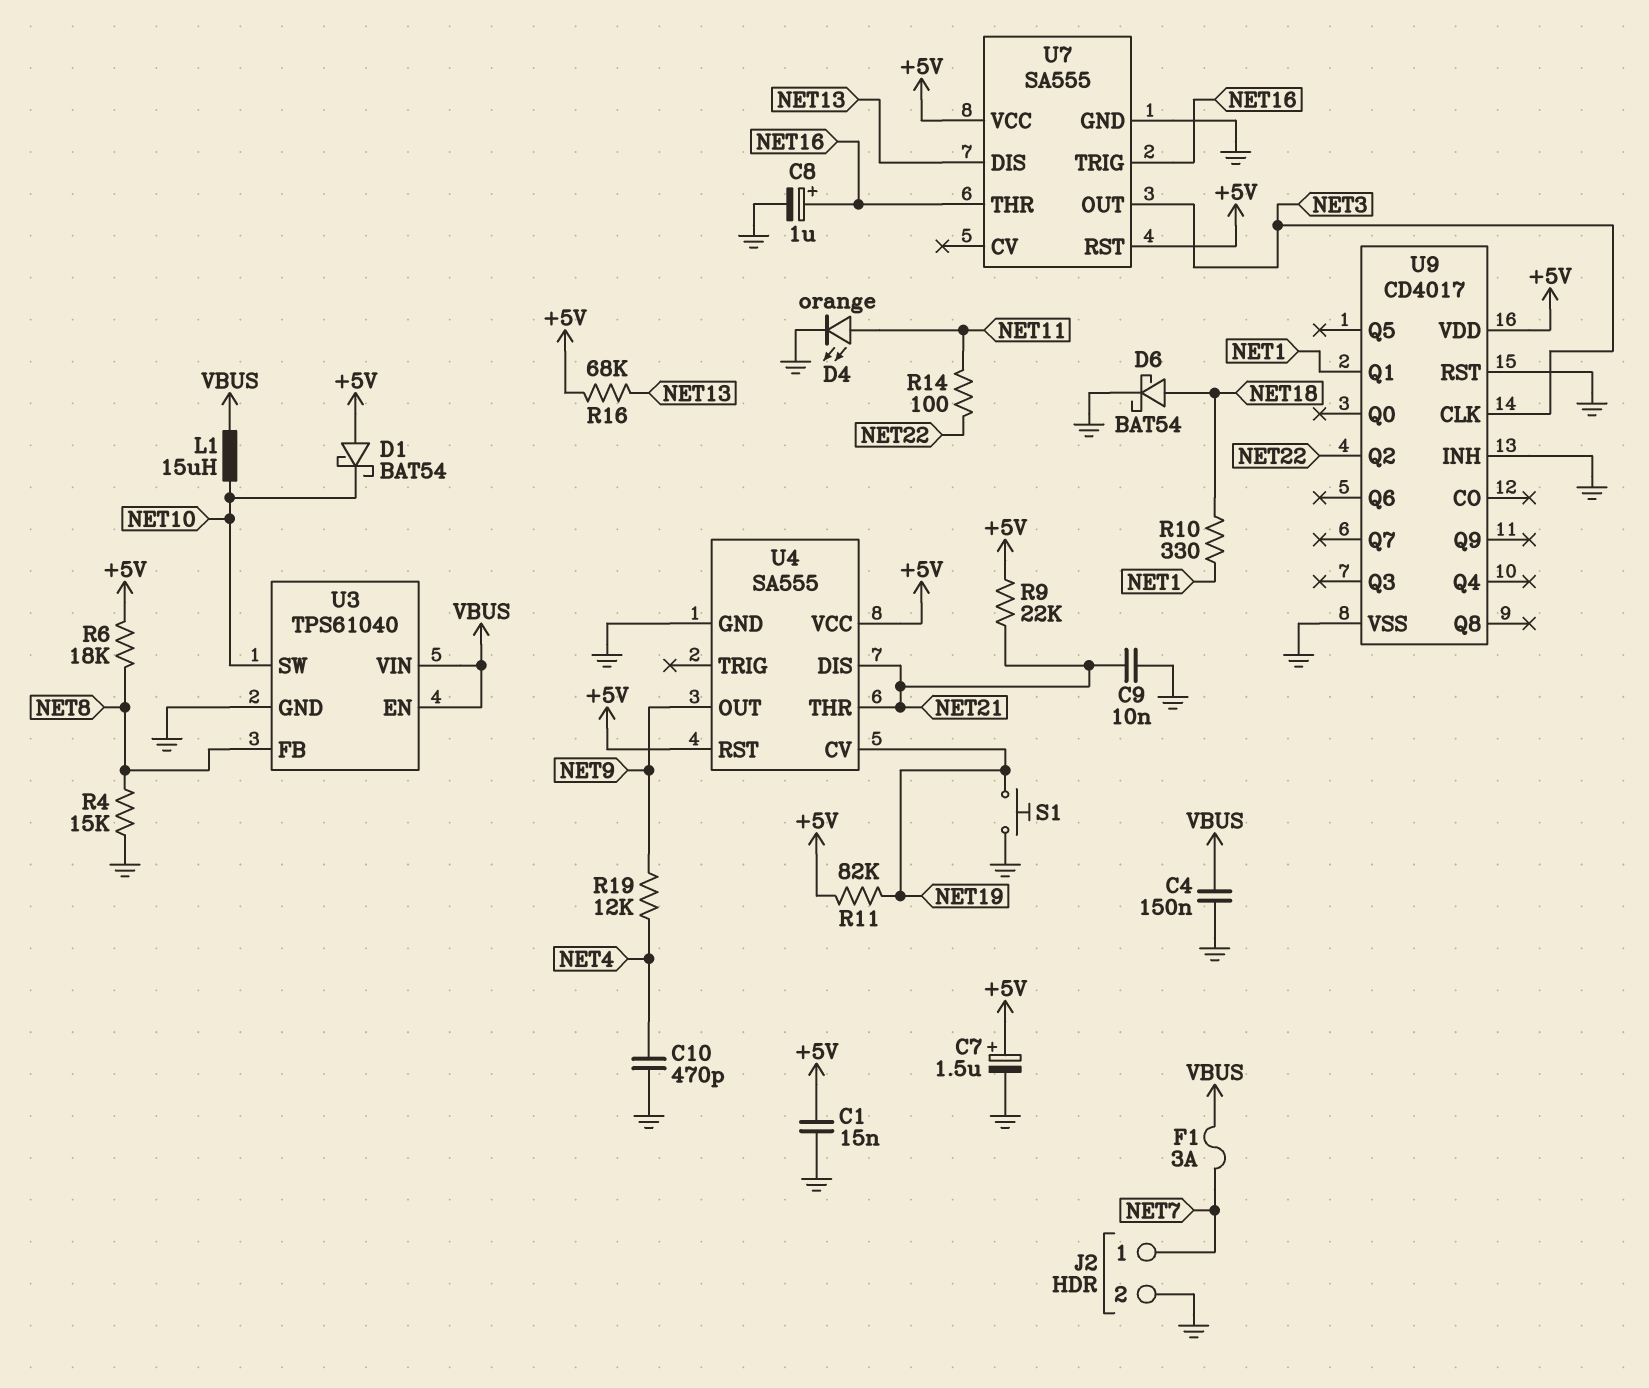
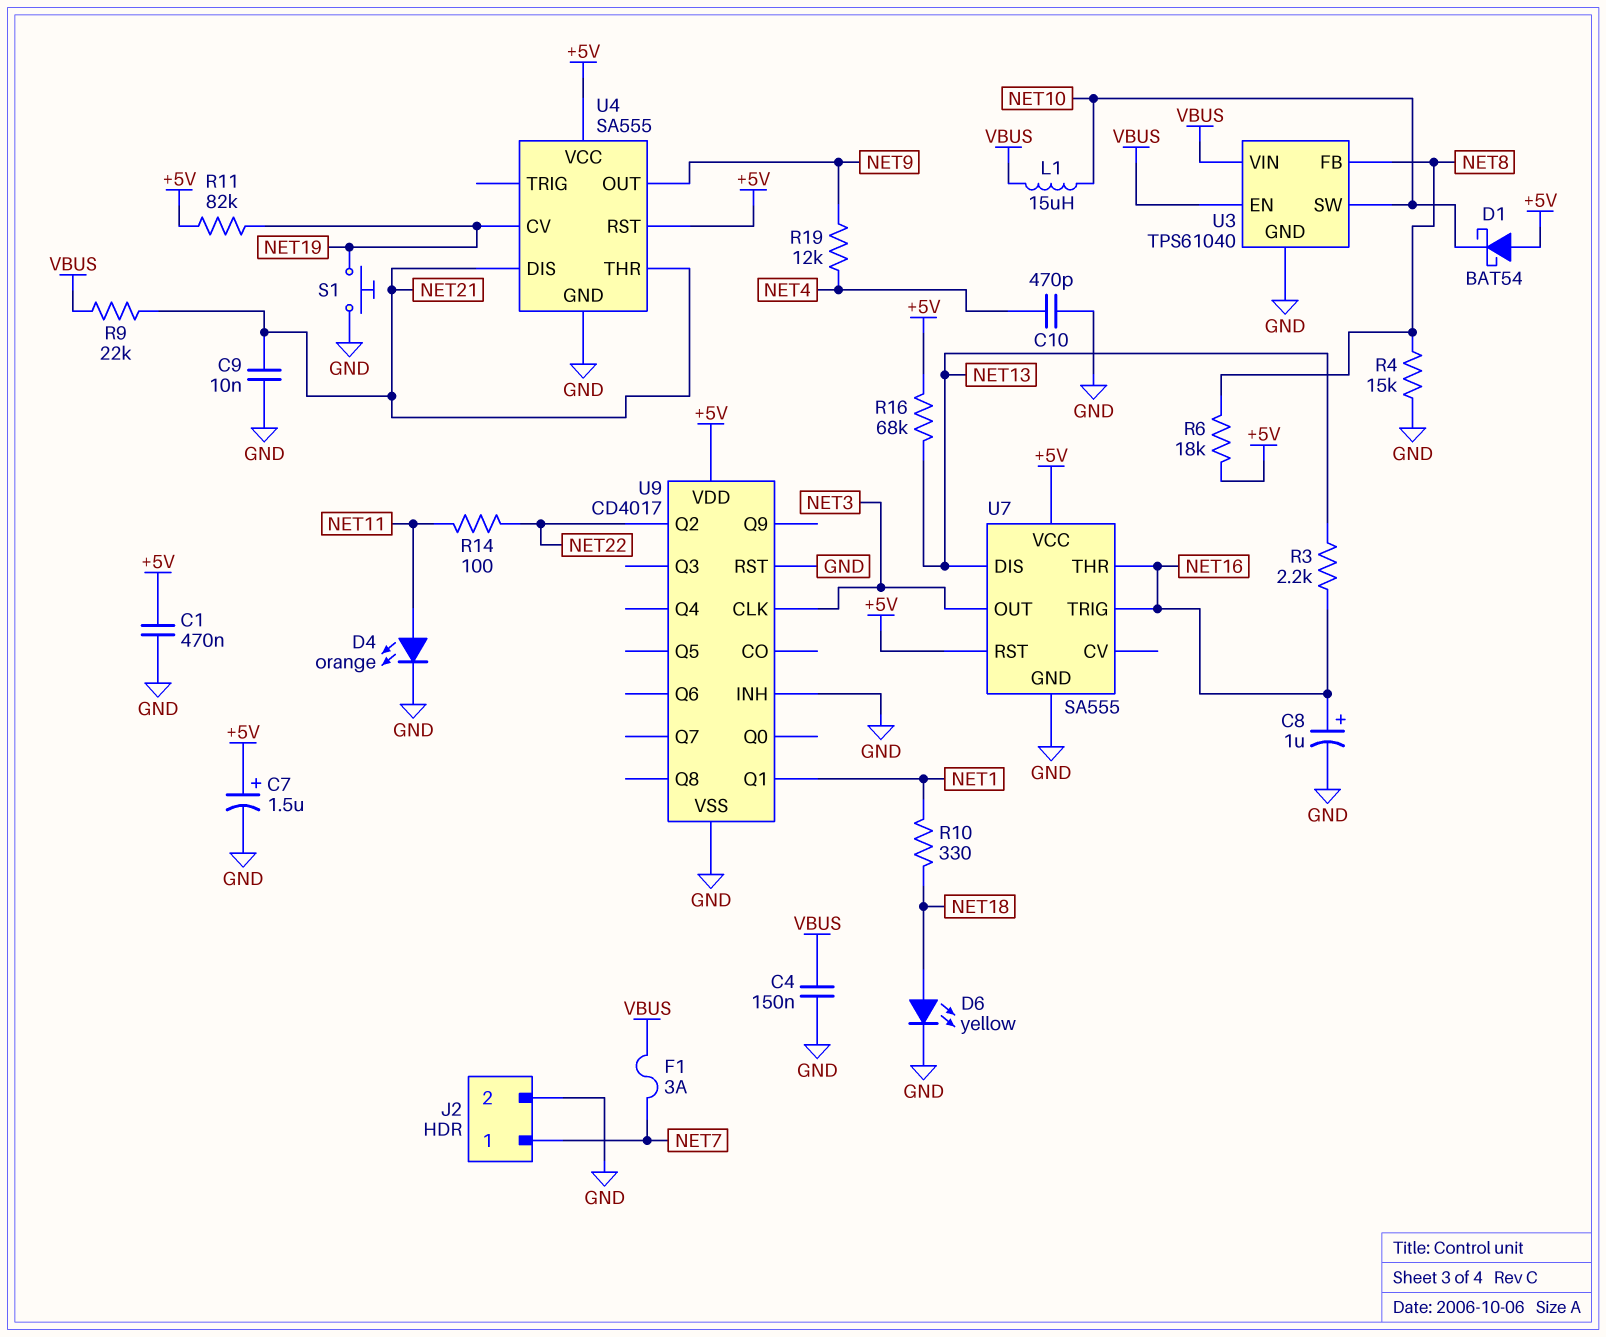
C1: 15nF (+5V, GND) -> 470nF (+5V, GND)
D6: schottky BAT54 (A NET18, K GND) -> LED yellow (A NET18, K GND)
R3: none -> 2.2k (NET13, NET16)
R9: 22k (+5V, NET21) -> 22k (NET21, VBUS)

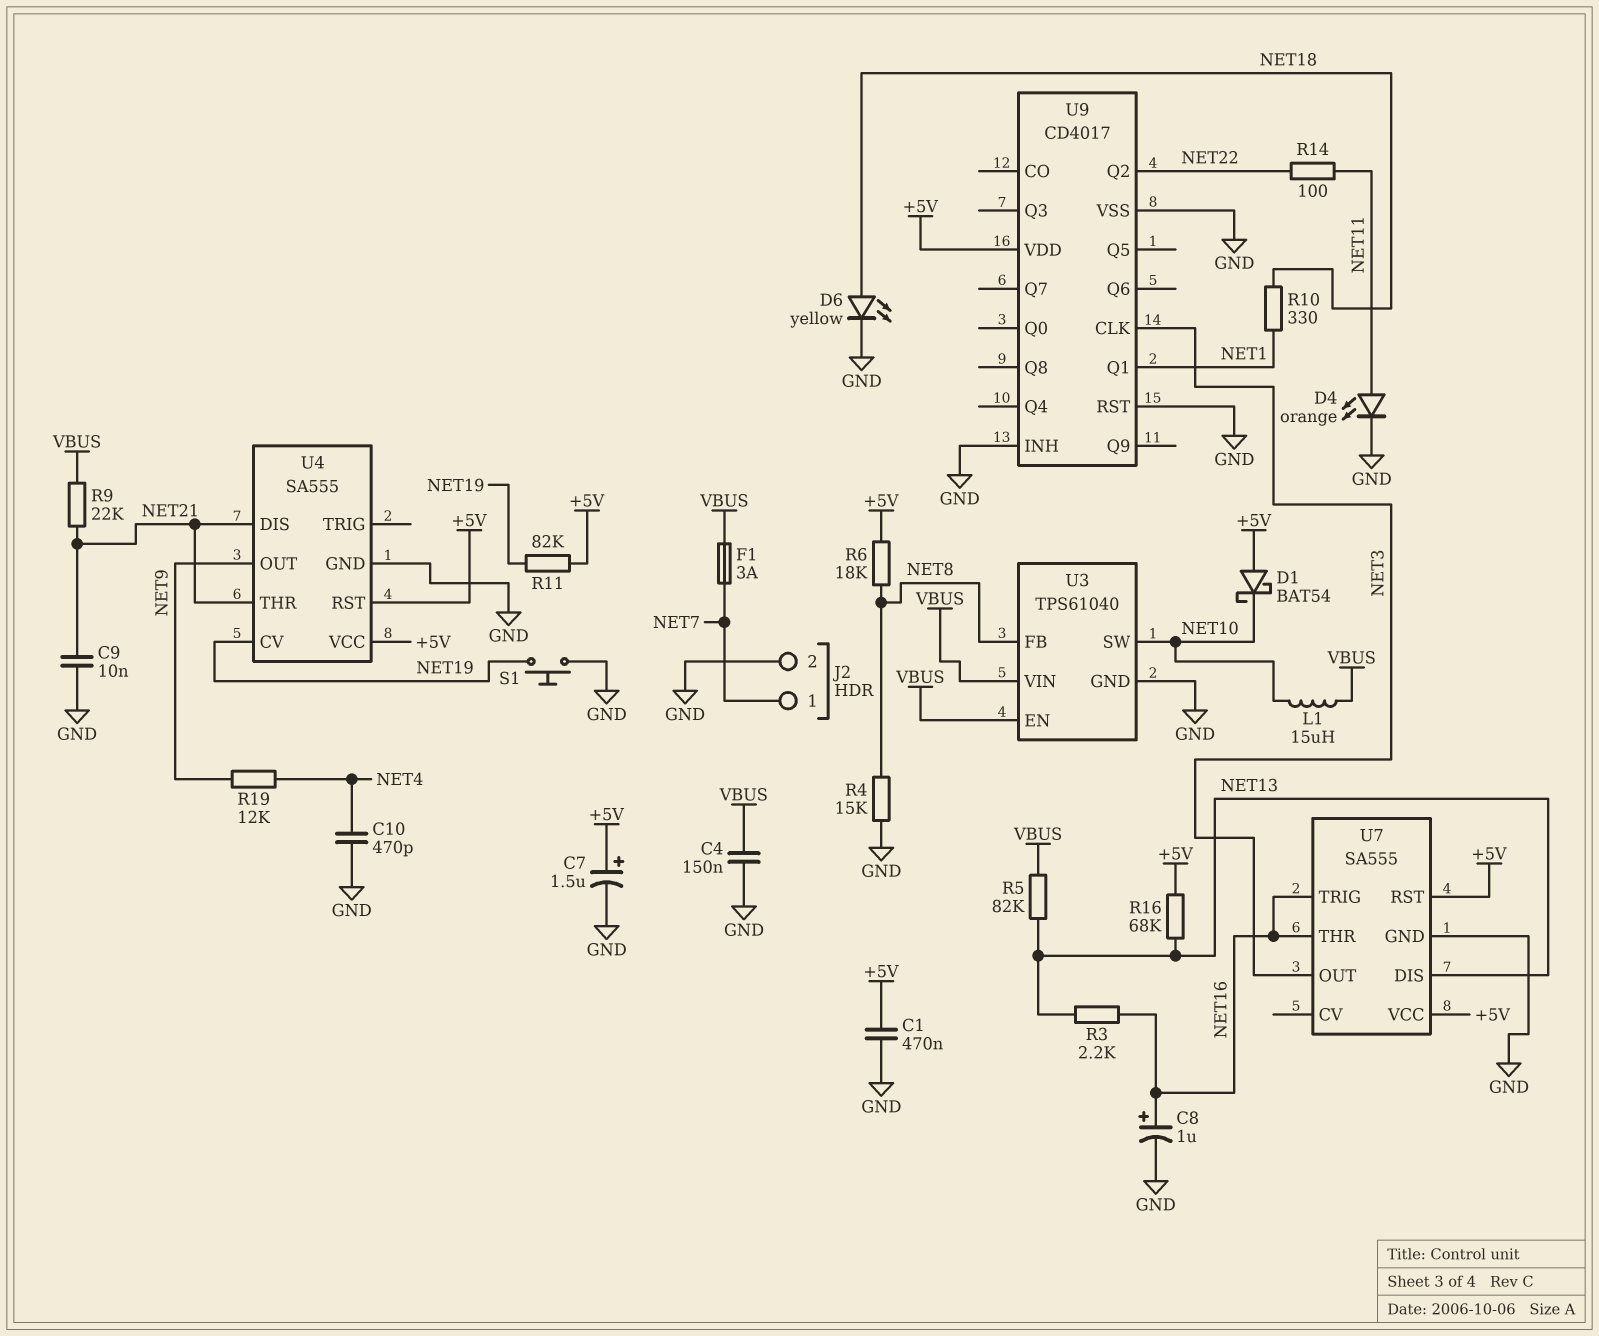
R5: none -> 82k (NET13, VBUS)

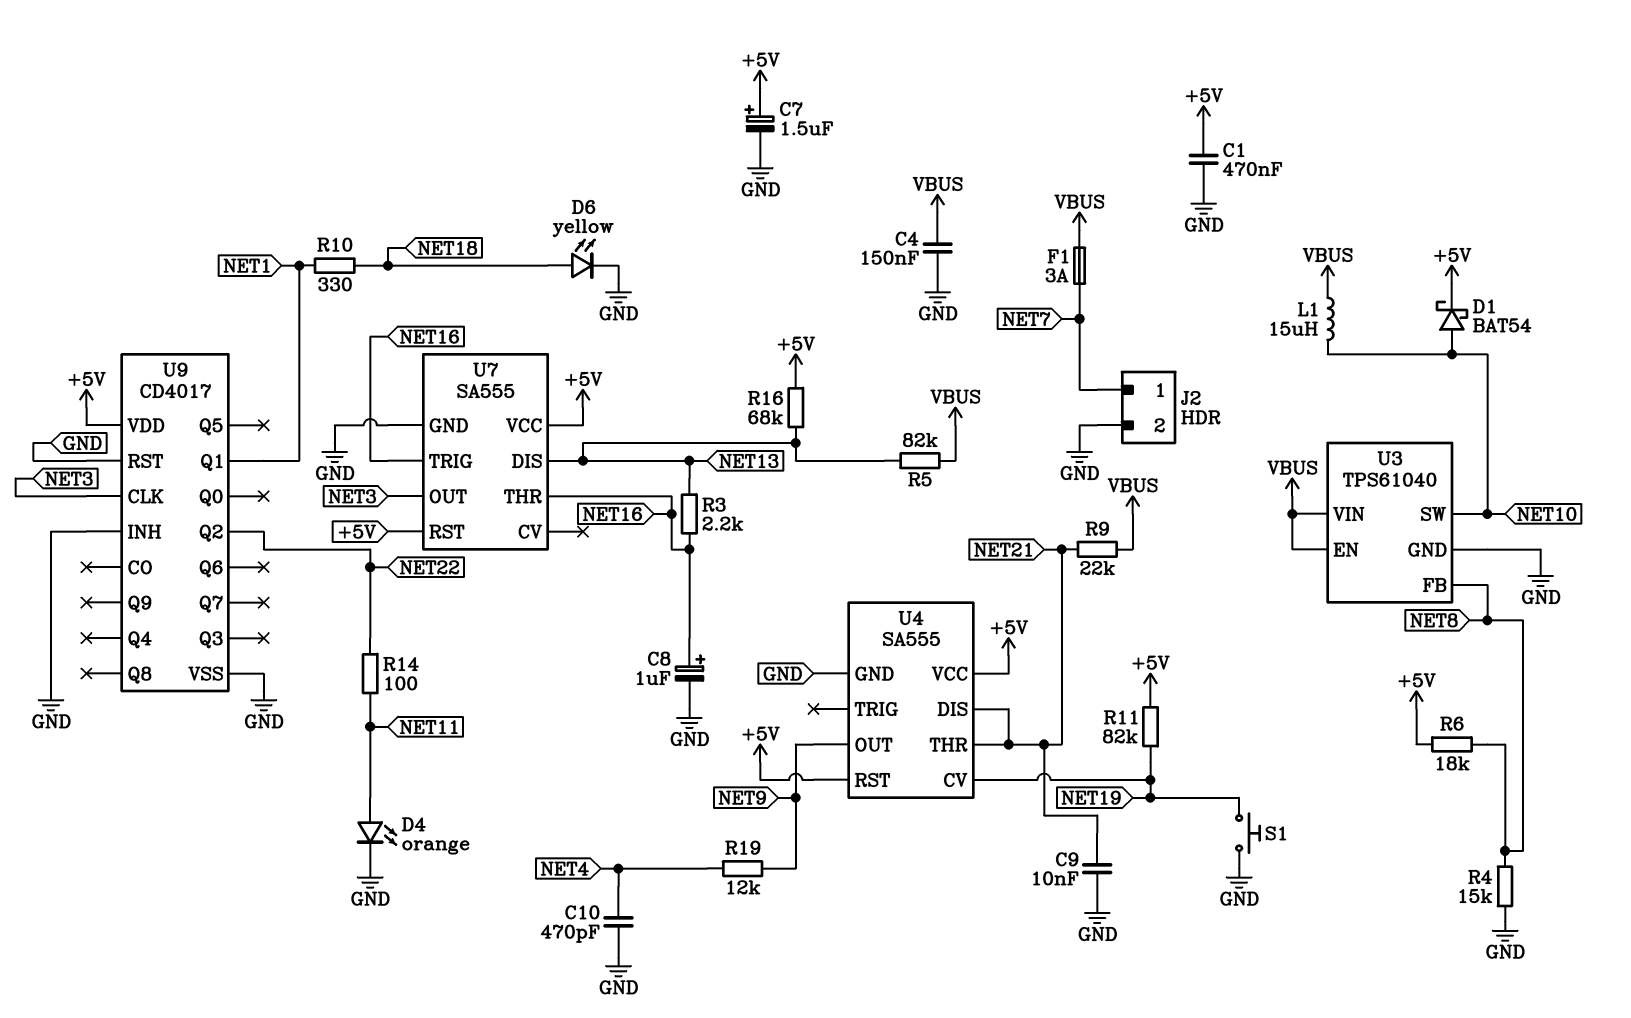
D1: schottky BAT54 (A +5V, K NET10) -> schottky BAT54 (A NET10, K +5V)

